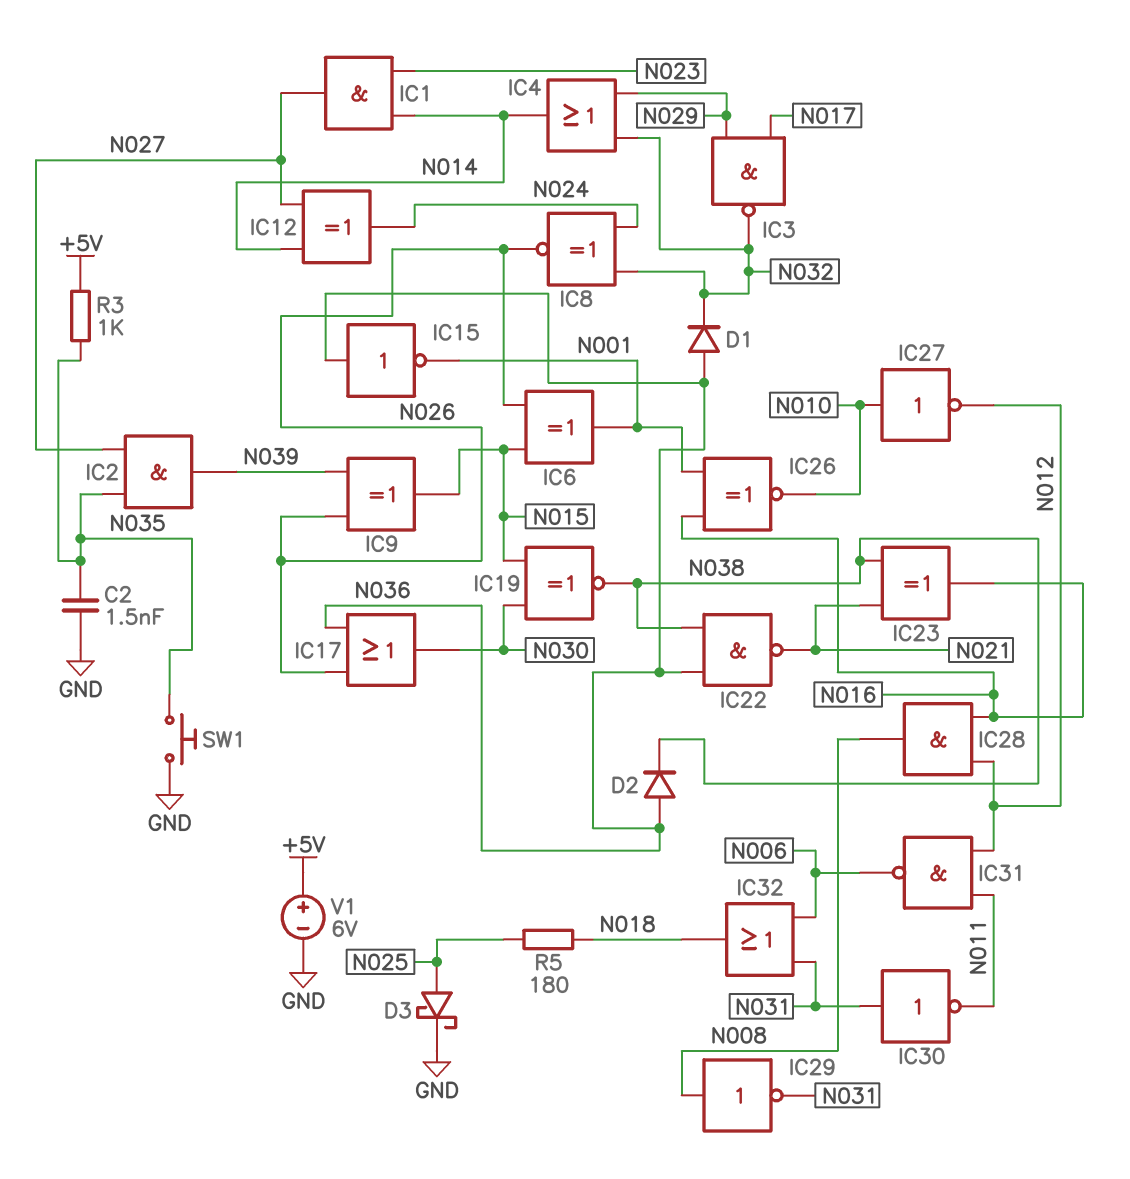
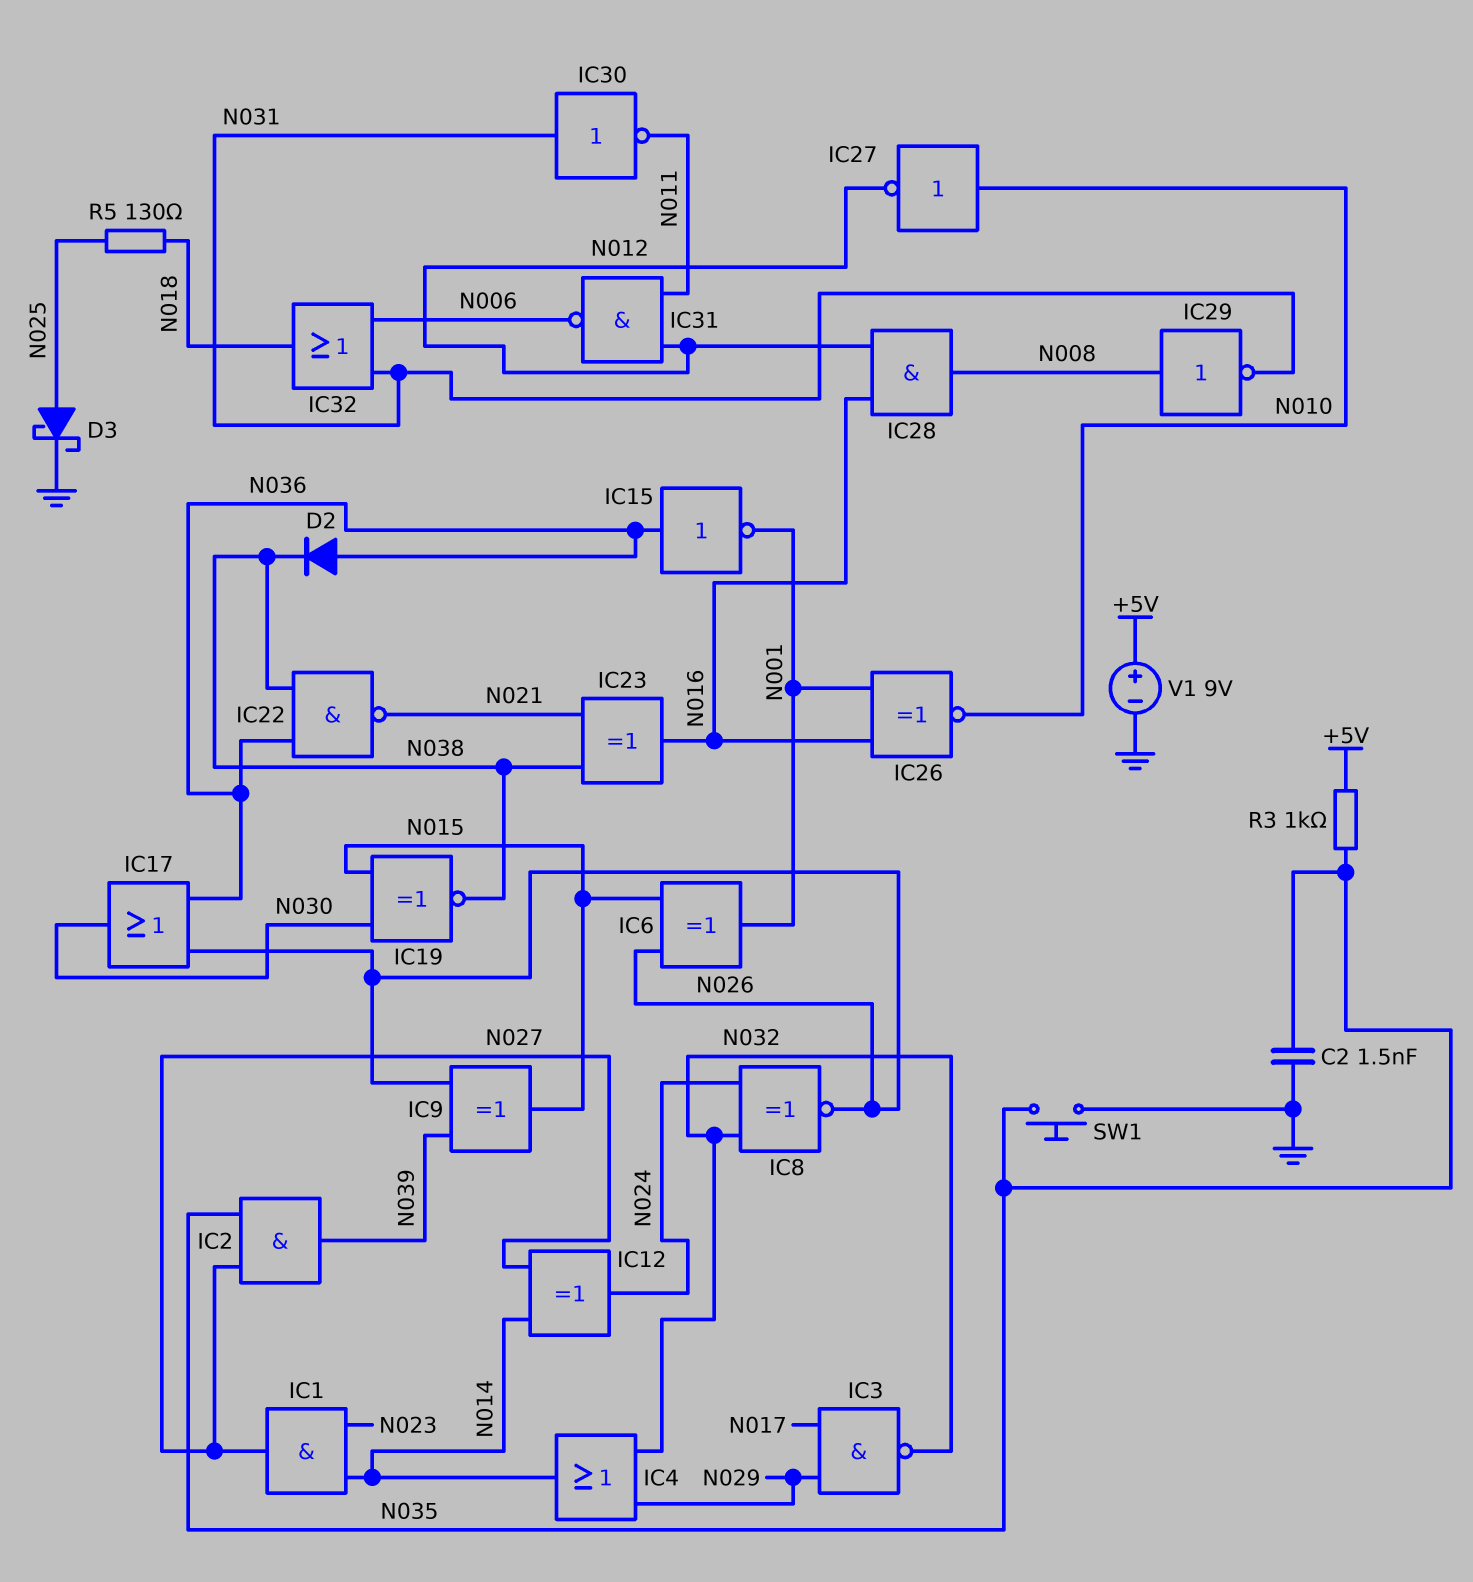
D1: diode (A N036, K N032) -> none
R5: 180 (N018, N025) -> 130 (N018, N025)
V1: 6V (plus +5V, minus GND) -> 9V (plus +5V, minus GND)

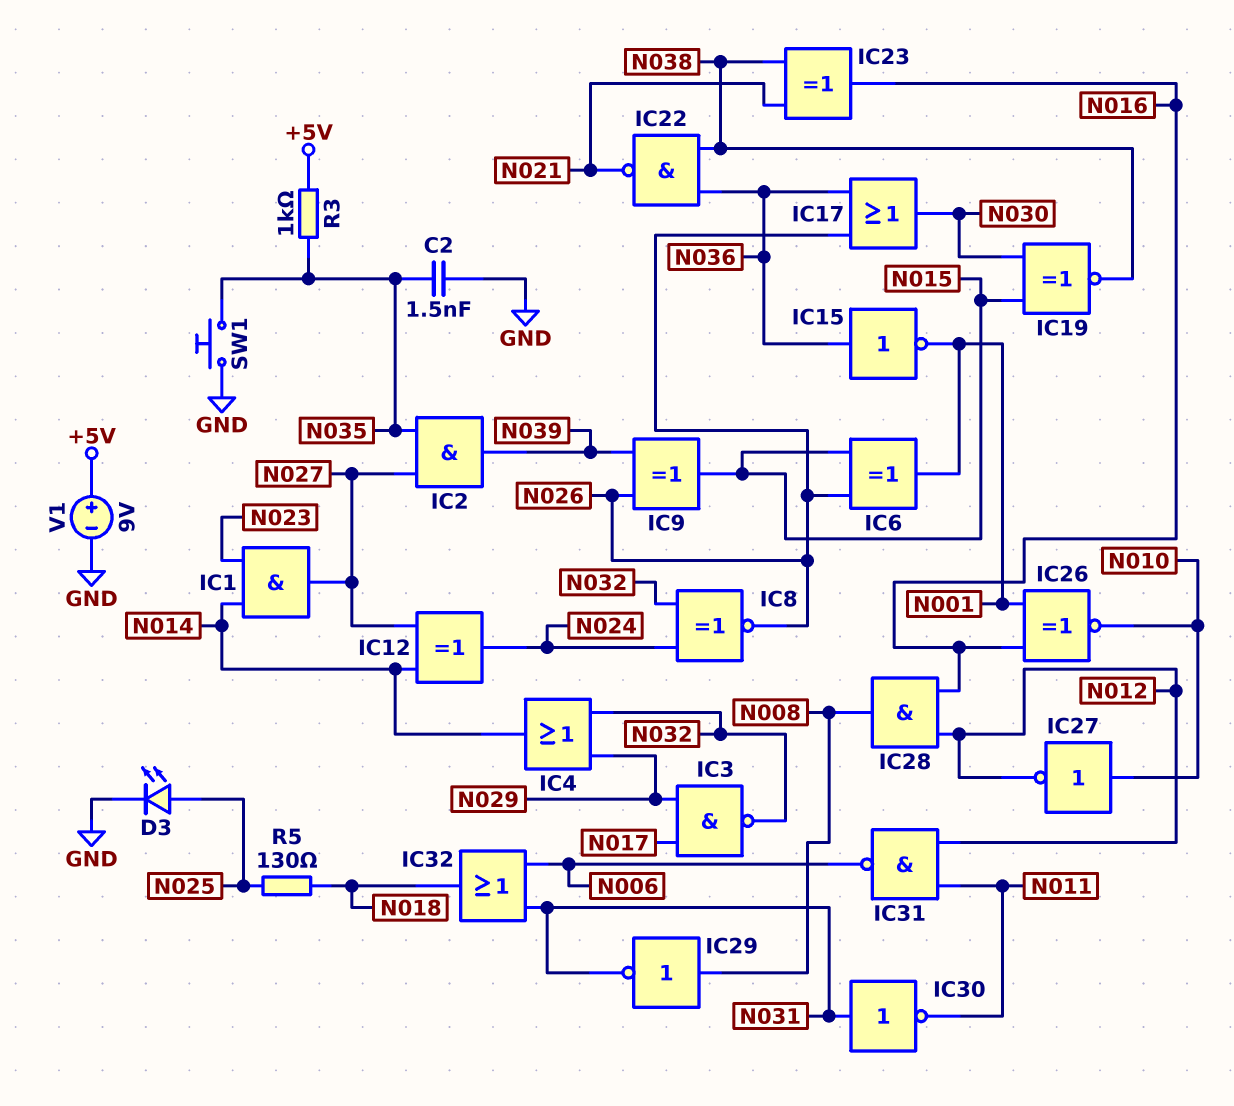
D2: diode (A N036, K N038) -> none
D3: schottky (A N025, K GND) -> LED (A N025, K GND)

